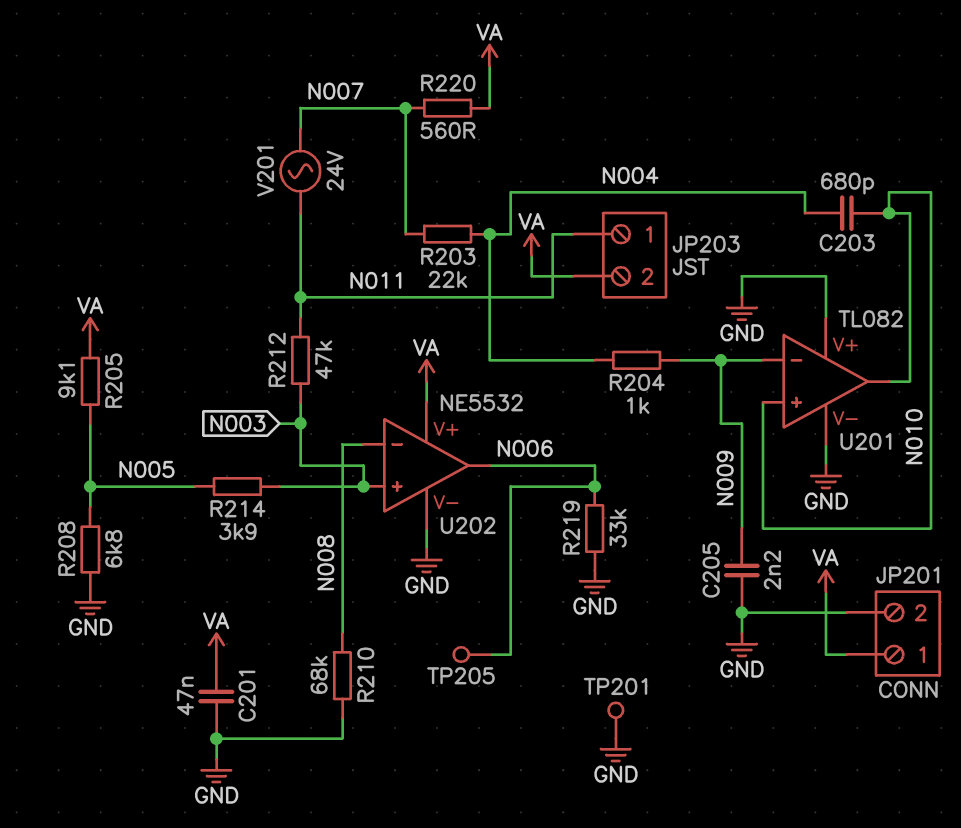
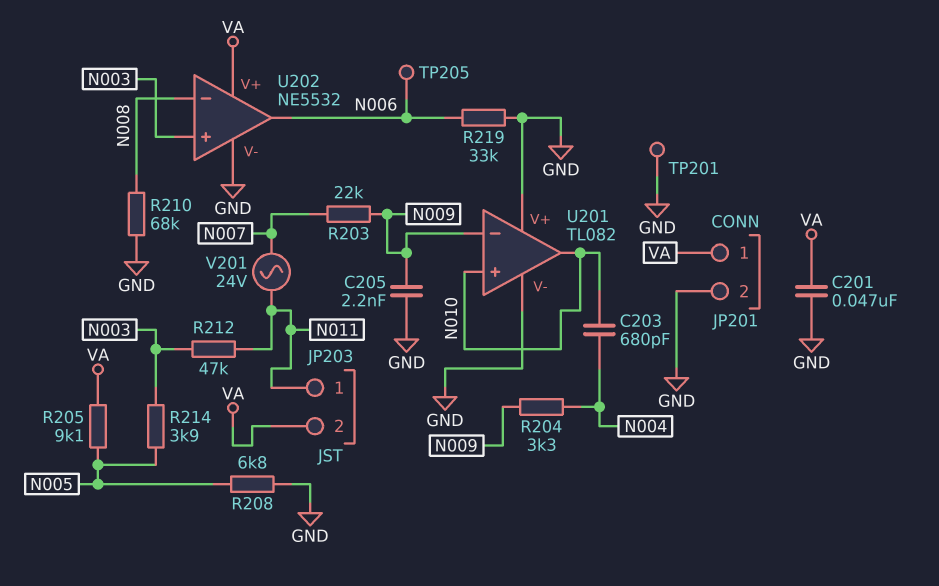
R203: 22k (N004, N007) -> 22k (N007, N009)
R204: 1k (N004, N009) -> 3.3k (N004, N009)
R220: 560 (N007, VA) -> none

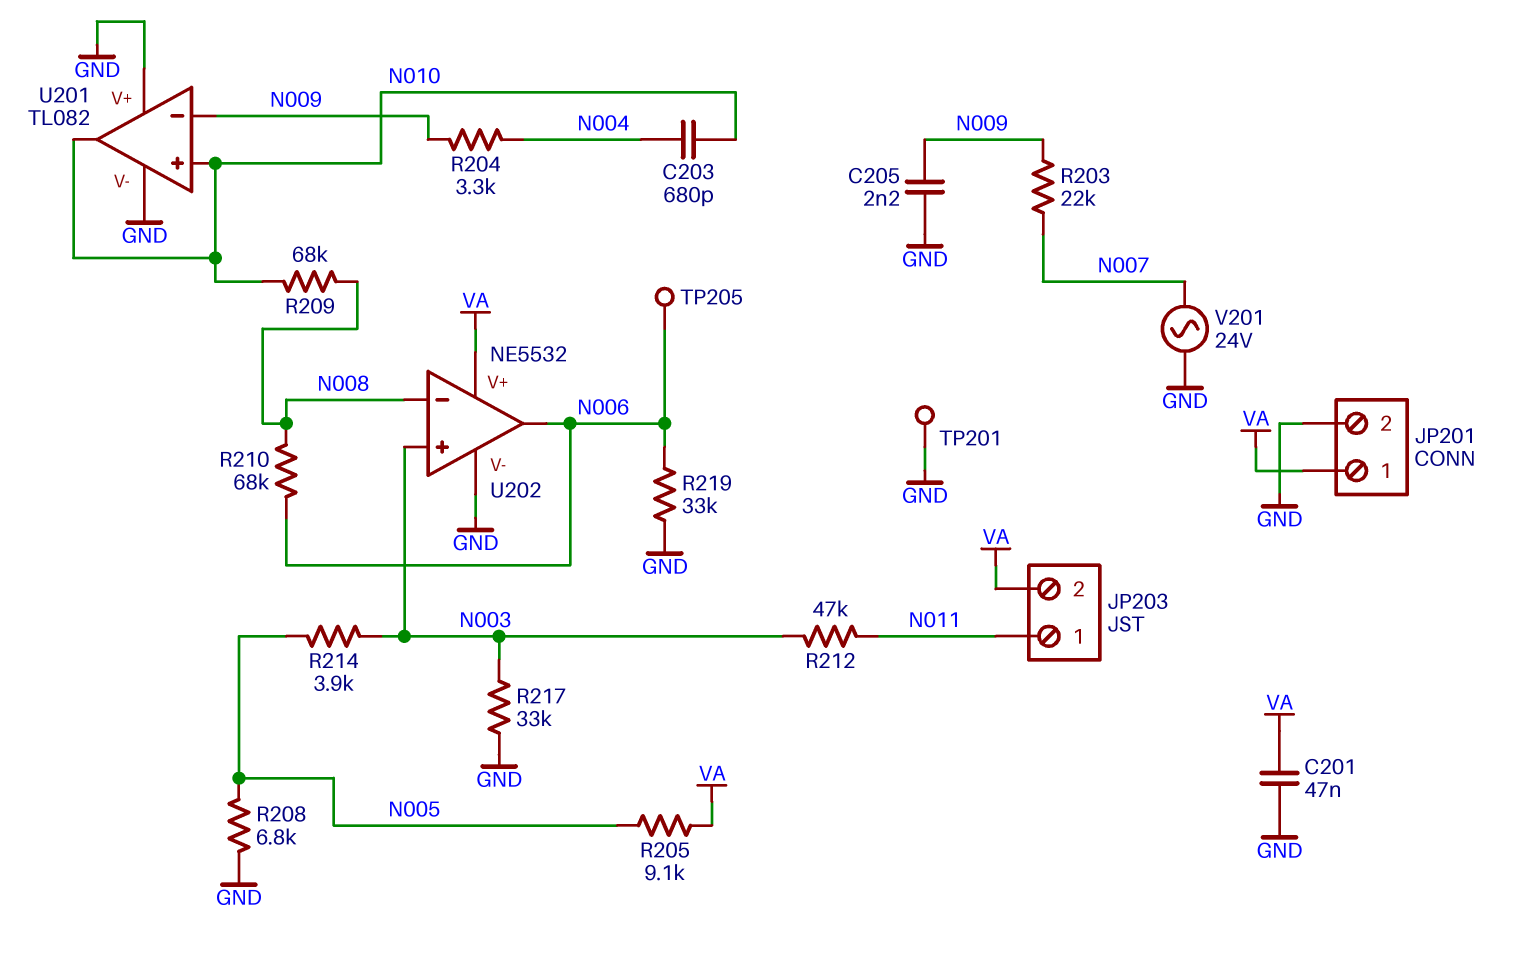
R209: none -> 68k (N008, N010)
R210: 68k (GND, N008) -> 68k (N006, N008)
R217: none -> 33k (GND, N003)
V201: AC 24V (N007, N011) -> AC 24V (GND, N007)

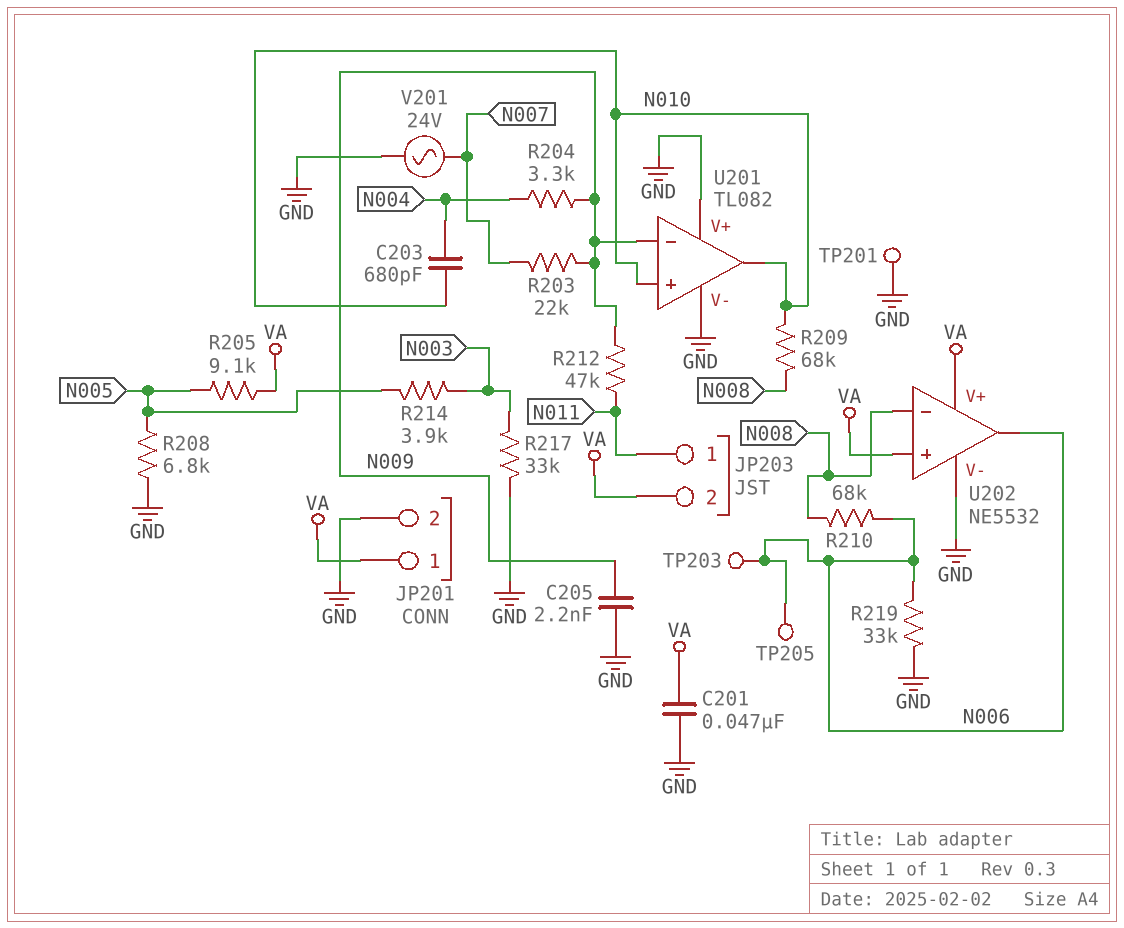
R212: 47k (N003, N011) -> 47k (N009, N011)
TP203: none -> test point (N006)
U202 pin in+: N003 -> VA

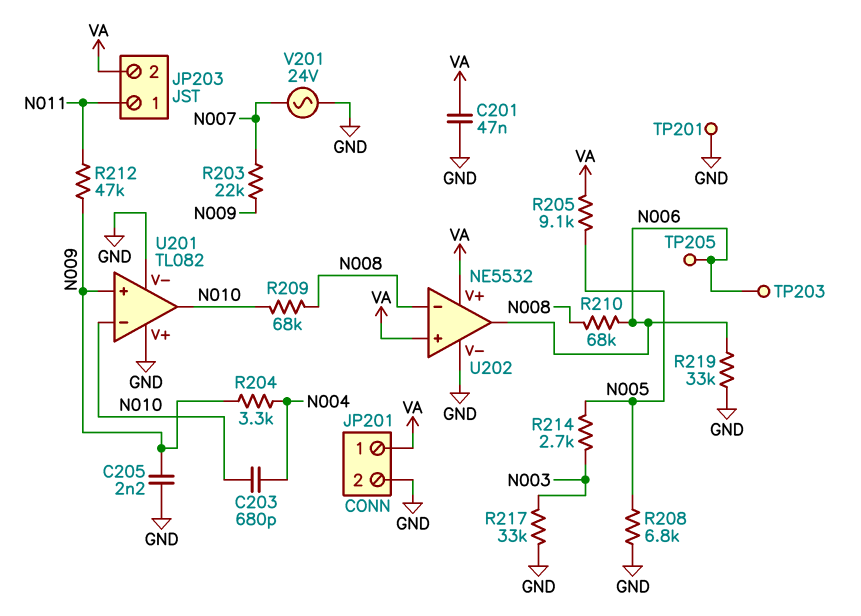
R214: 3.9k (N003, N005) -> 2.7k (N003, N005)
U201 pin in+: N010 -> N009
U201 pin in-: N009 -> N010

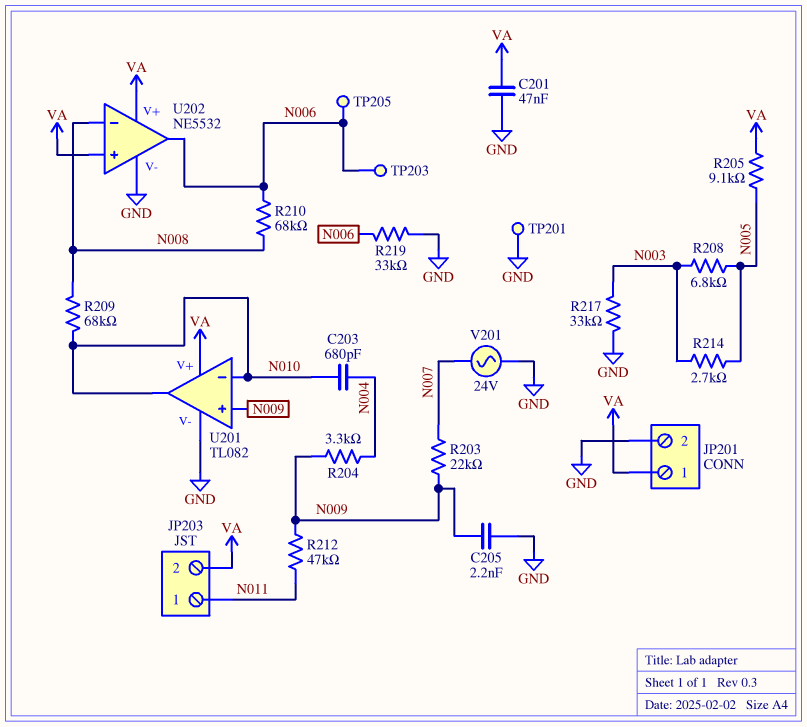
R208: 6.8k (GND, N005) -> 6.8k (N003, N005)
U201 pin V+: GND -> VA

